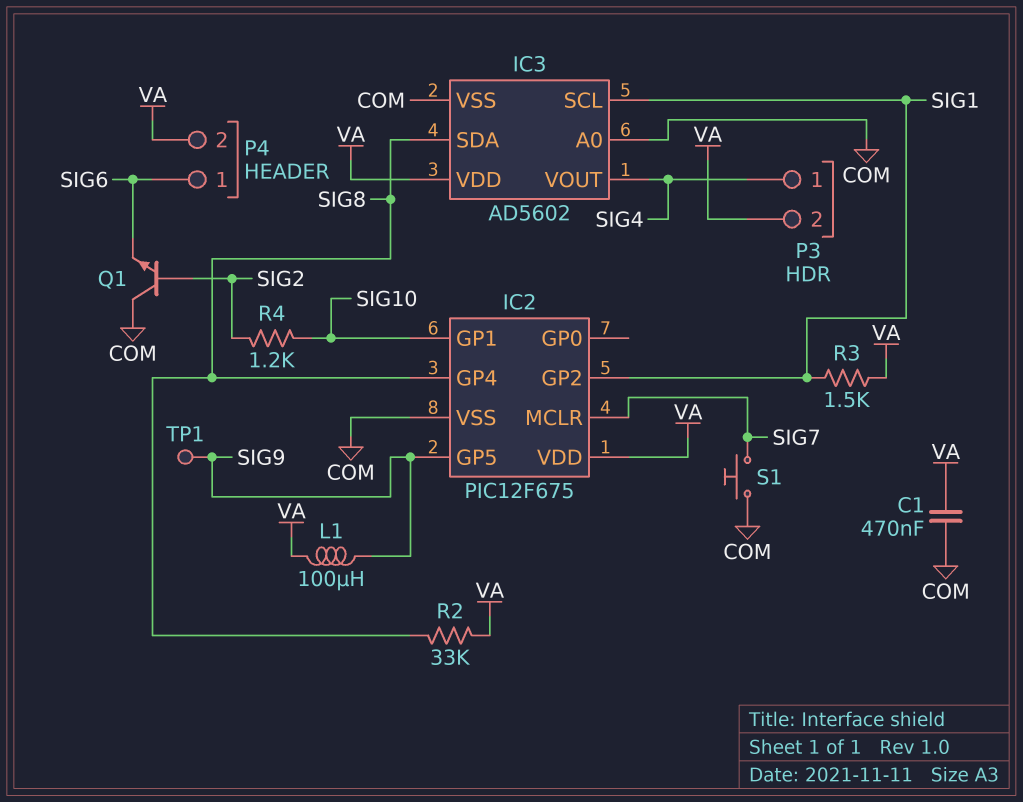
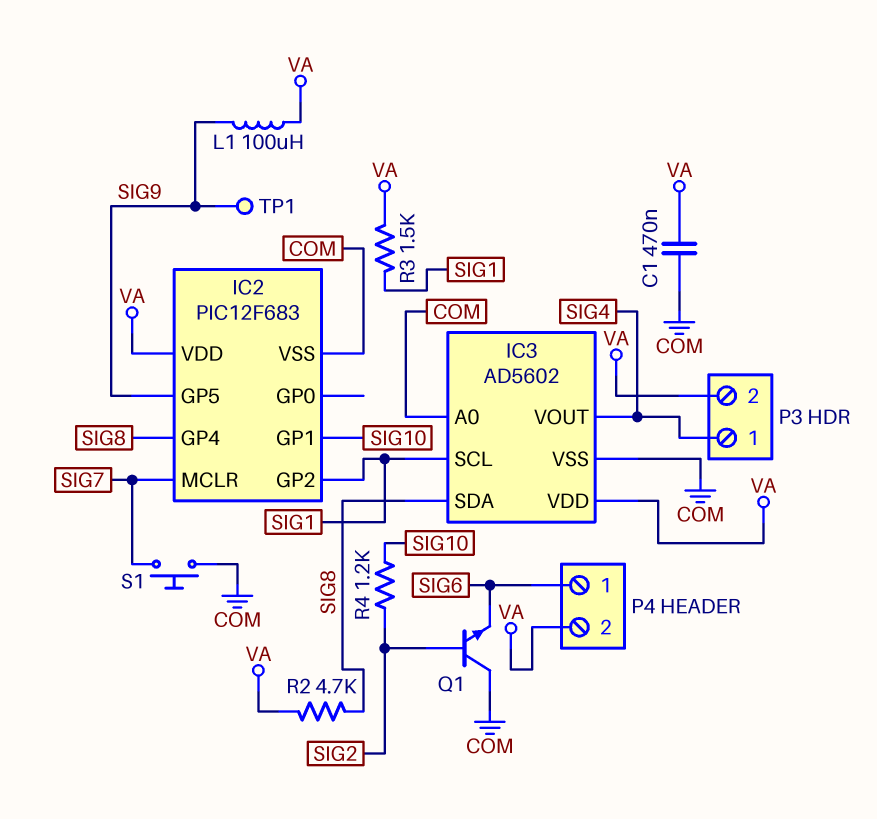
IC2: PIC12F675 -> PIC12F683
R2: 33k (SIG8, VA) -> 4.7k (SIG8, VA)

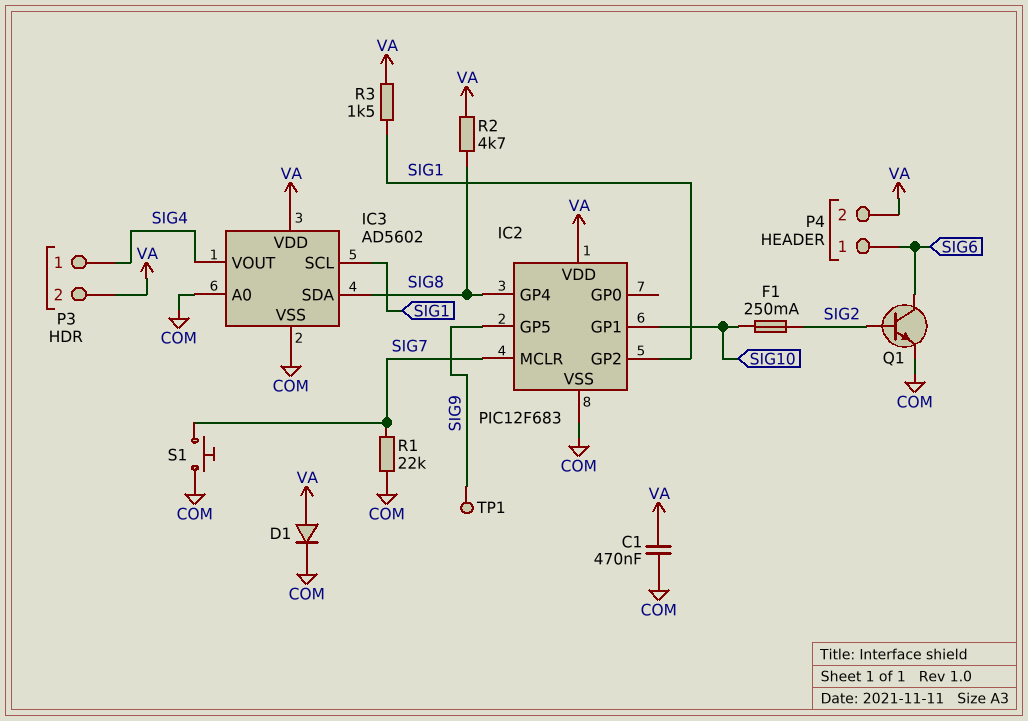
D1: none -> diode (A VA, K COM)
F1: none -> 250mA (SIG2, SIG10)
L1: 100uH (SIG9, VA) -> none
Q1: NPN (B SIG2, C COM, E SIG6) -> NPN (B SIG2, C SIG6, E COM)
R1: none -> 22k (COM, SIG7)
R4: 1.2k (SIG2, SIG10) -> none

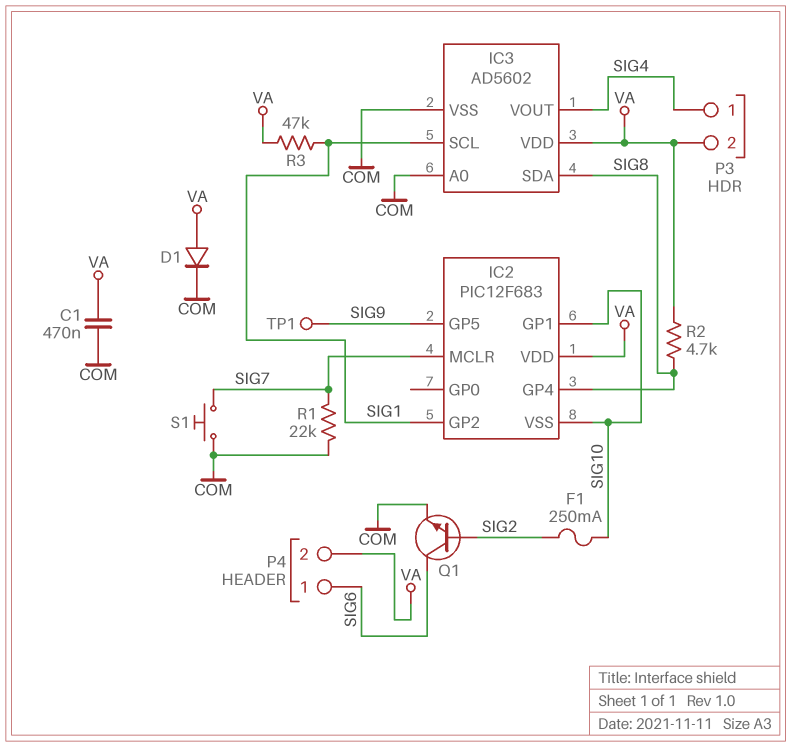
IC2 pin VSS: COM -> SIG10
R3: 1.5k (SIG1, VA) -> 47k (SIG1, VA)

